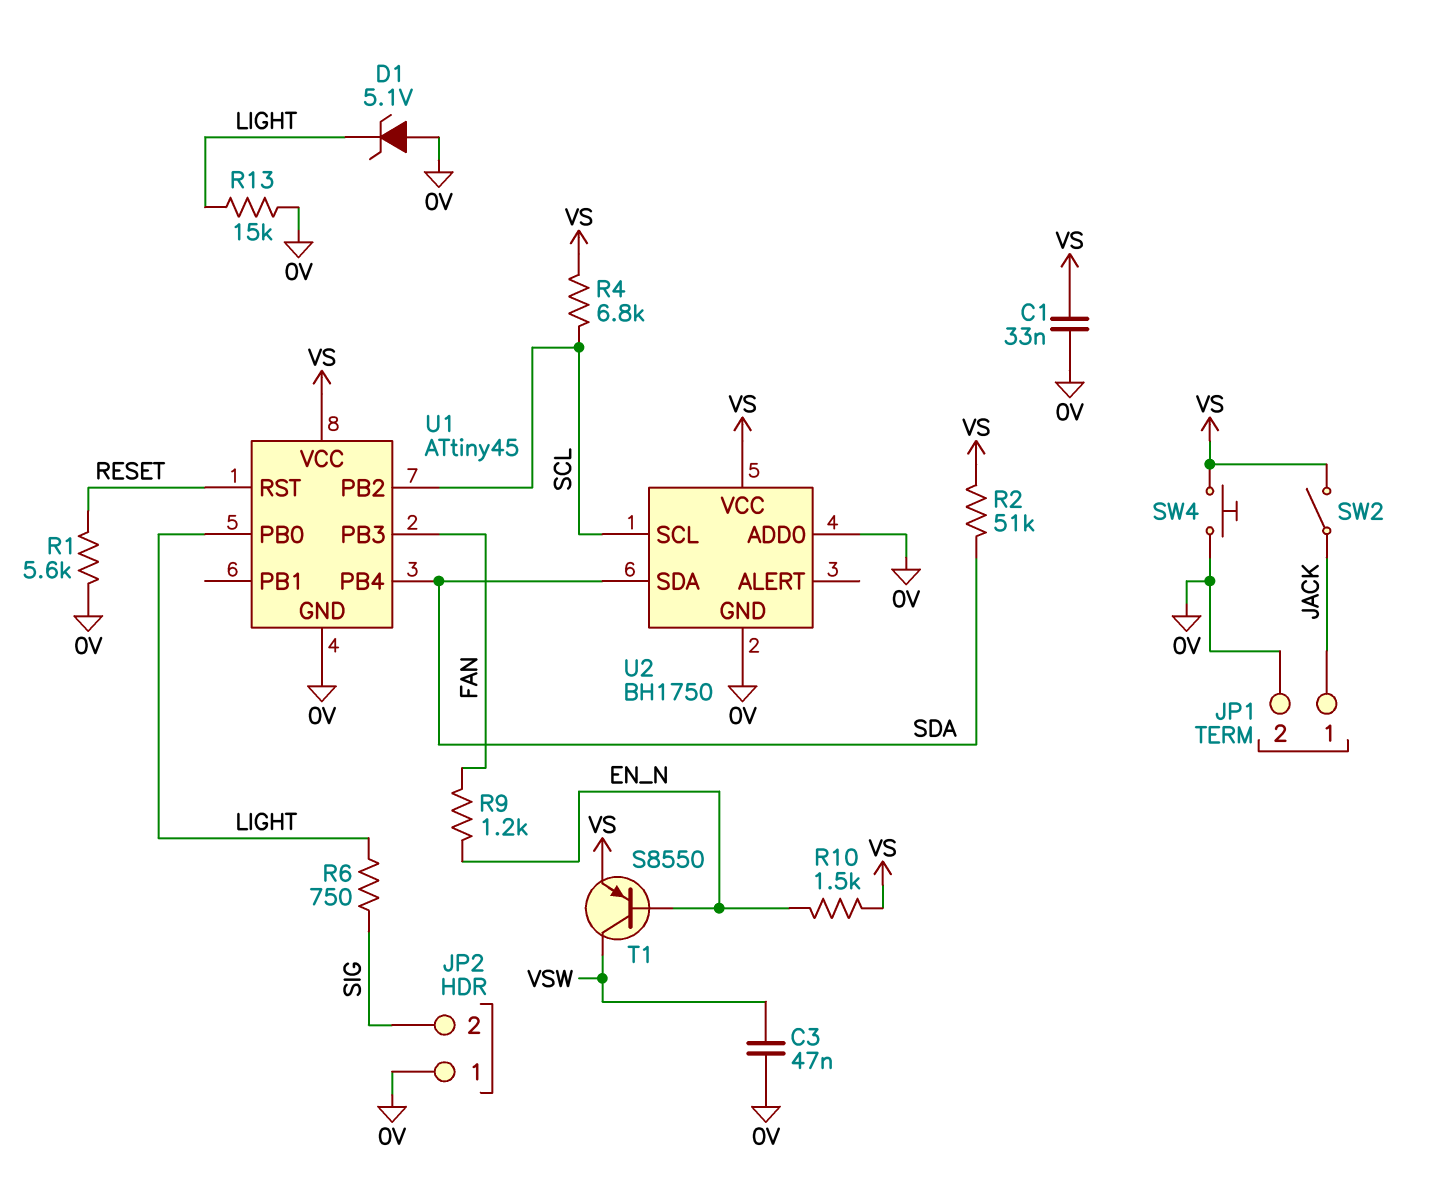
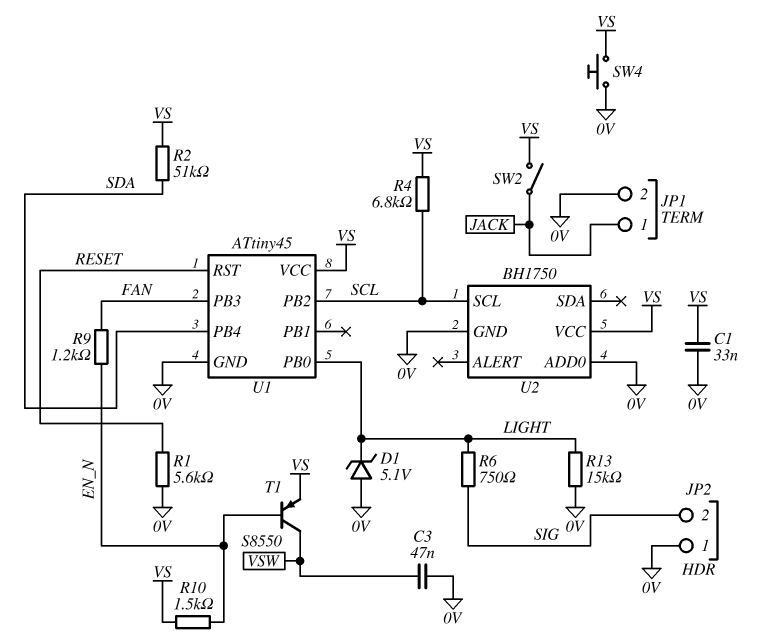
U2 pin SDA: SDA -> none

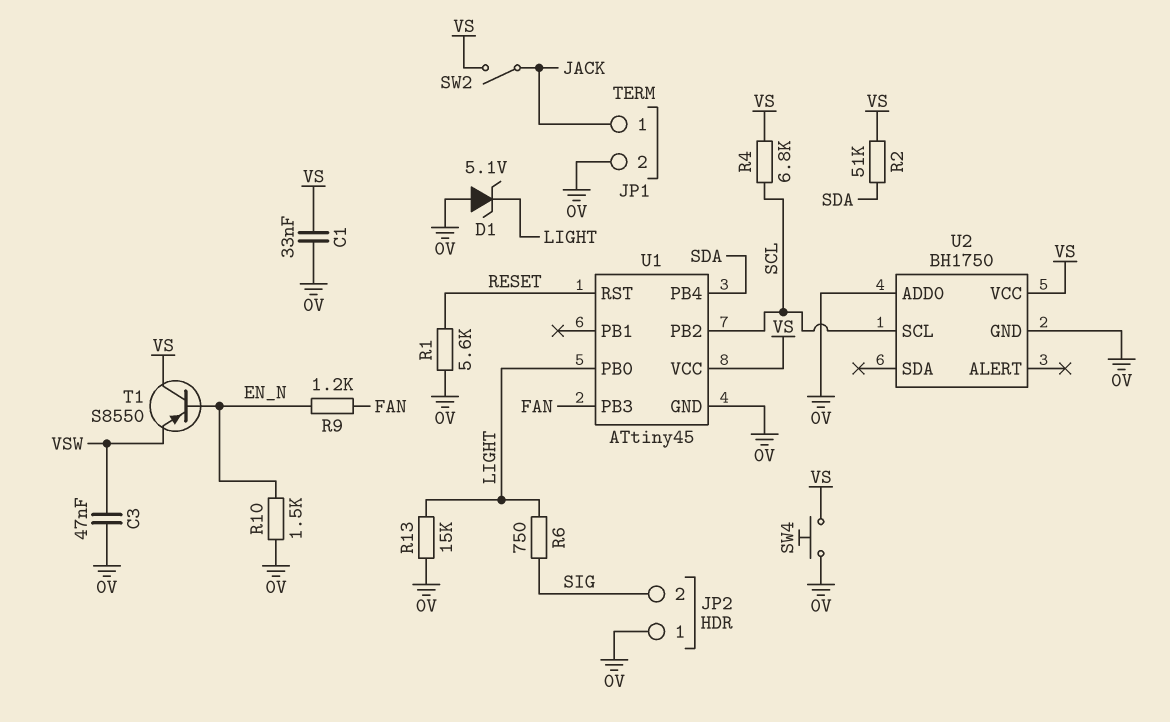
R10: 1.5k (EN_N, VS) -> 1.5k (0V, EN_N)
T1: PNP S8550 (B EN_N, C VSW, E VS) -> PNP S8550 (B EN_N, C VS, E VSW)

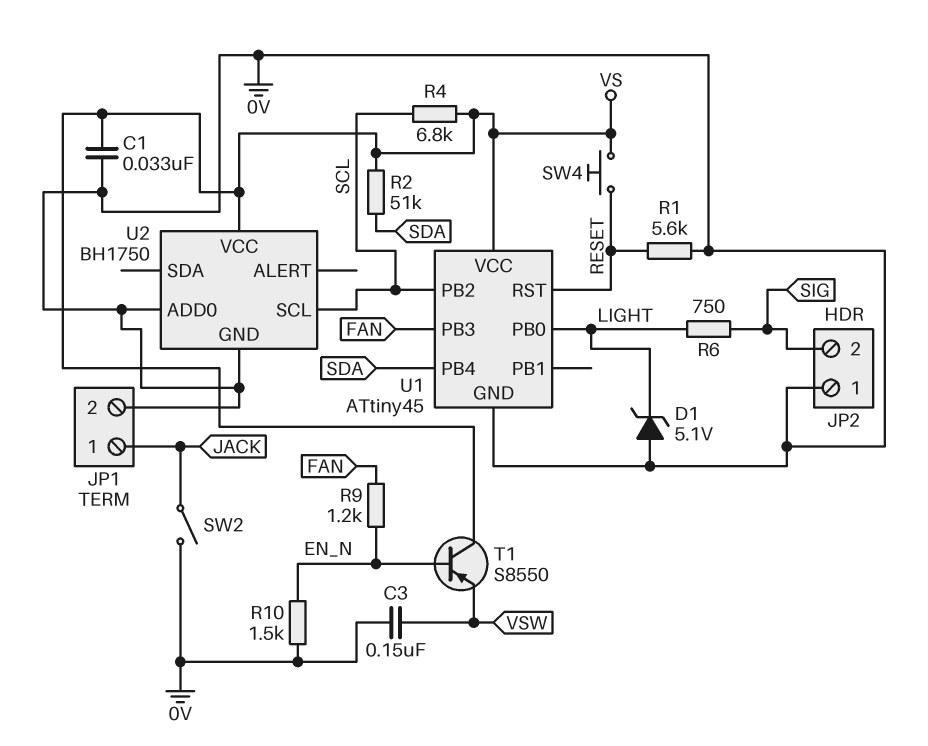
C3: 47nF (0V, VSW) -> 150nF (0V, VSW)
R13: 15k (0V, LIGHT) -> none
SW2: switch (JACK, VS) -> switch (0V, JACK)
SW4: button (0V, VS) -> button (RESET, VS)

